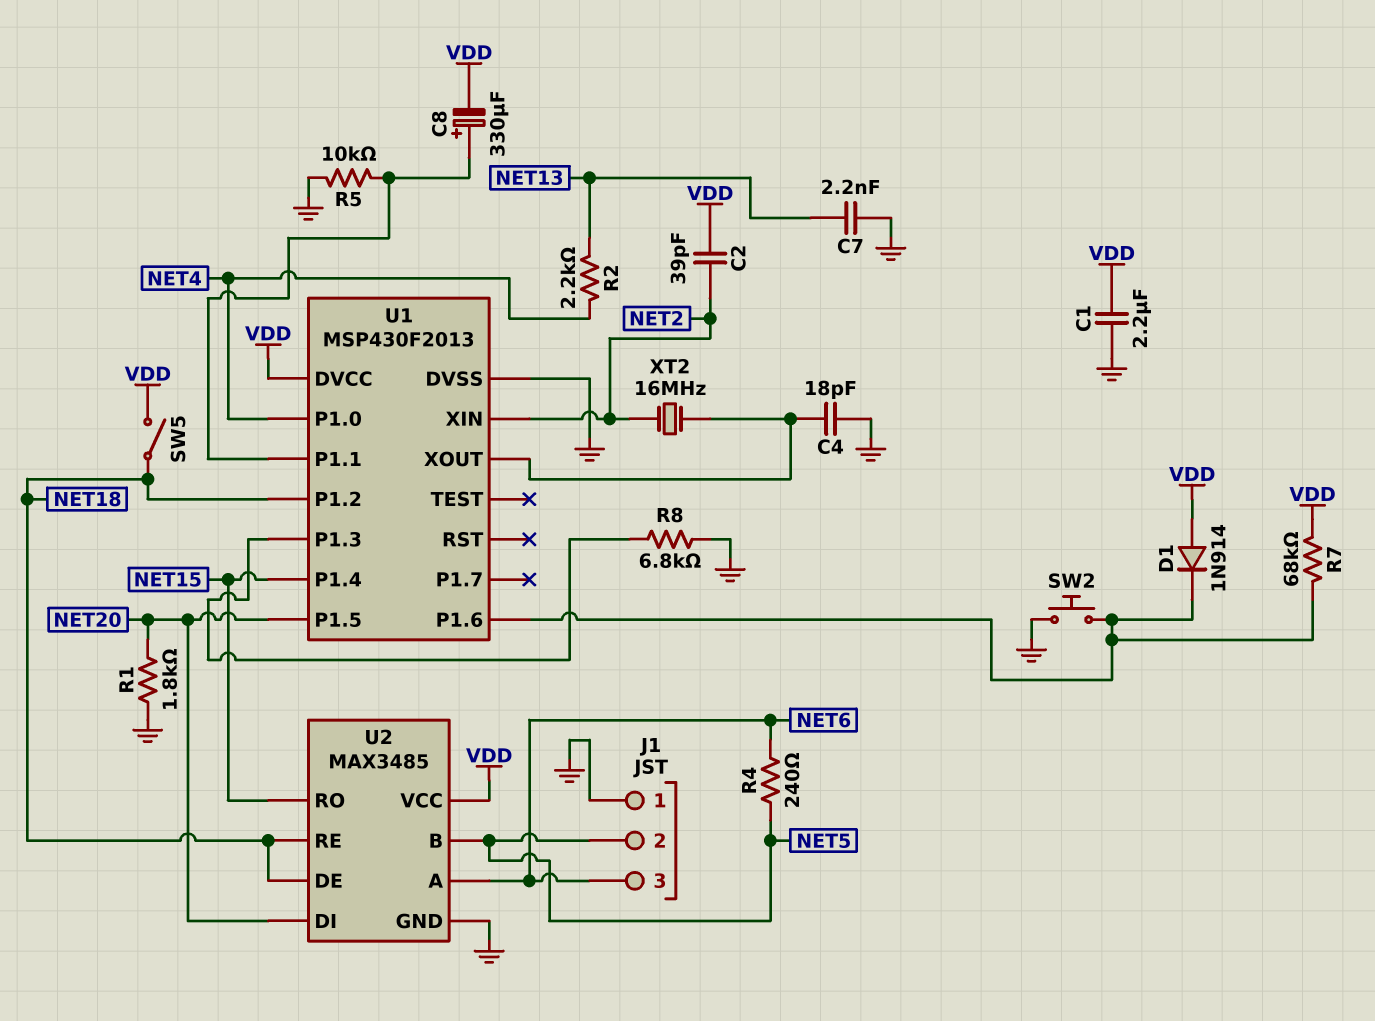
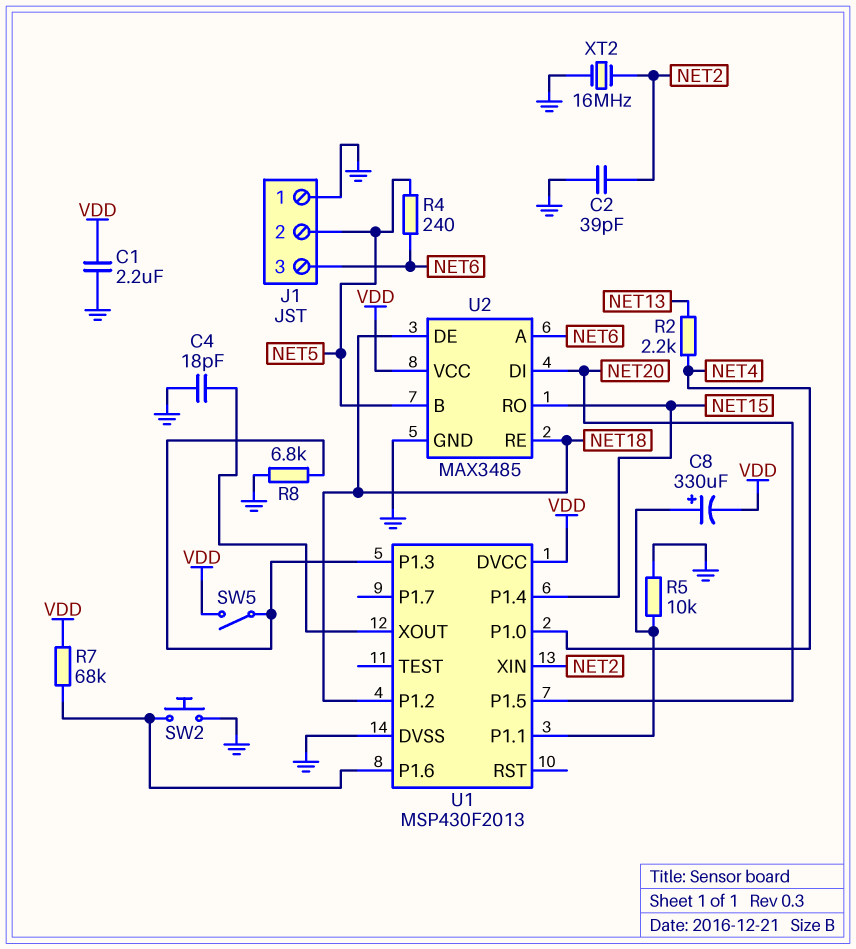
C2: 39pF (NET2, VDD) -> 39pF (GND, NET2)
C7: 2.2nF (GND, NET13) -> none
D1: diode 1N914 (A VDD, K U1/P1.6) -> none
R1: 1.8k (GND, NET20) -> none
SW5: switch (NET18, VDD) -> switch (U1/P1.3, VDD)
XT2: 16MHz (NET2, U1/XOUT) -> 16MHz (GND, NET2)

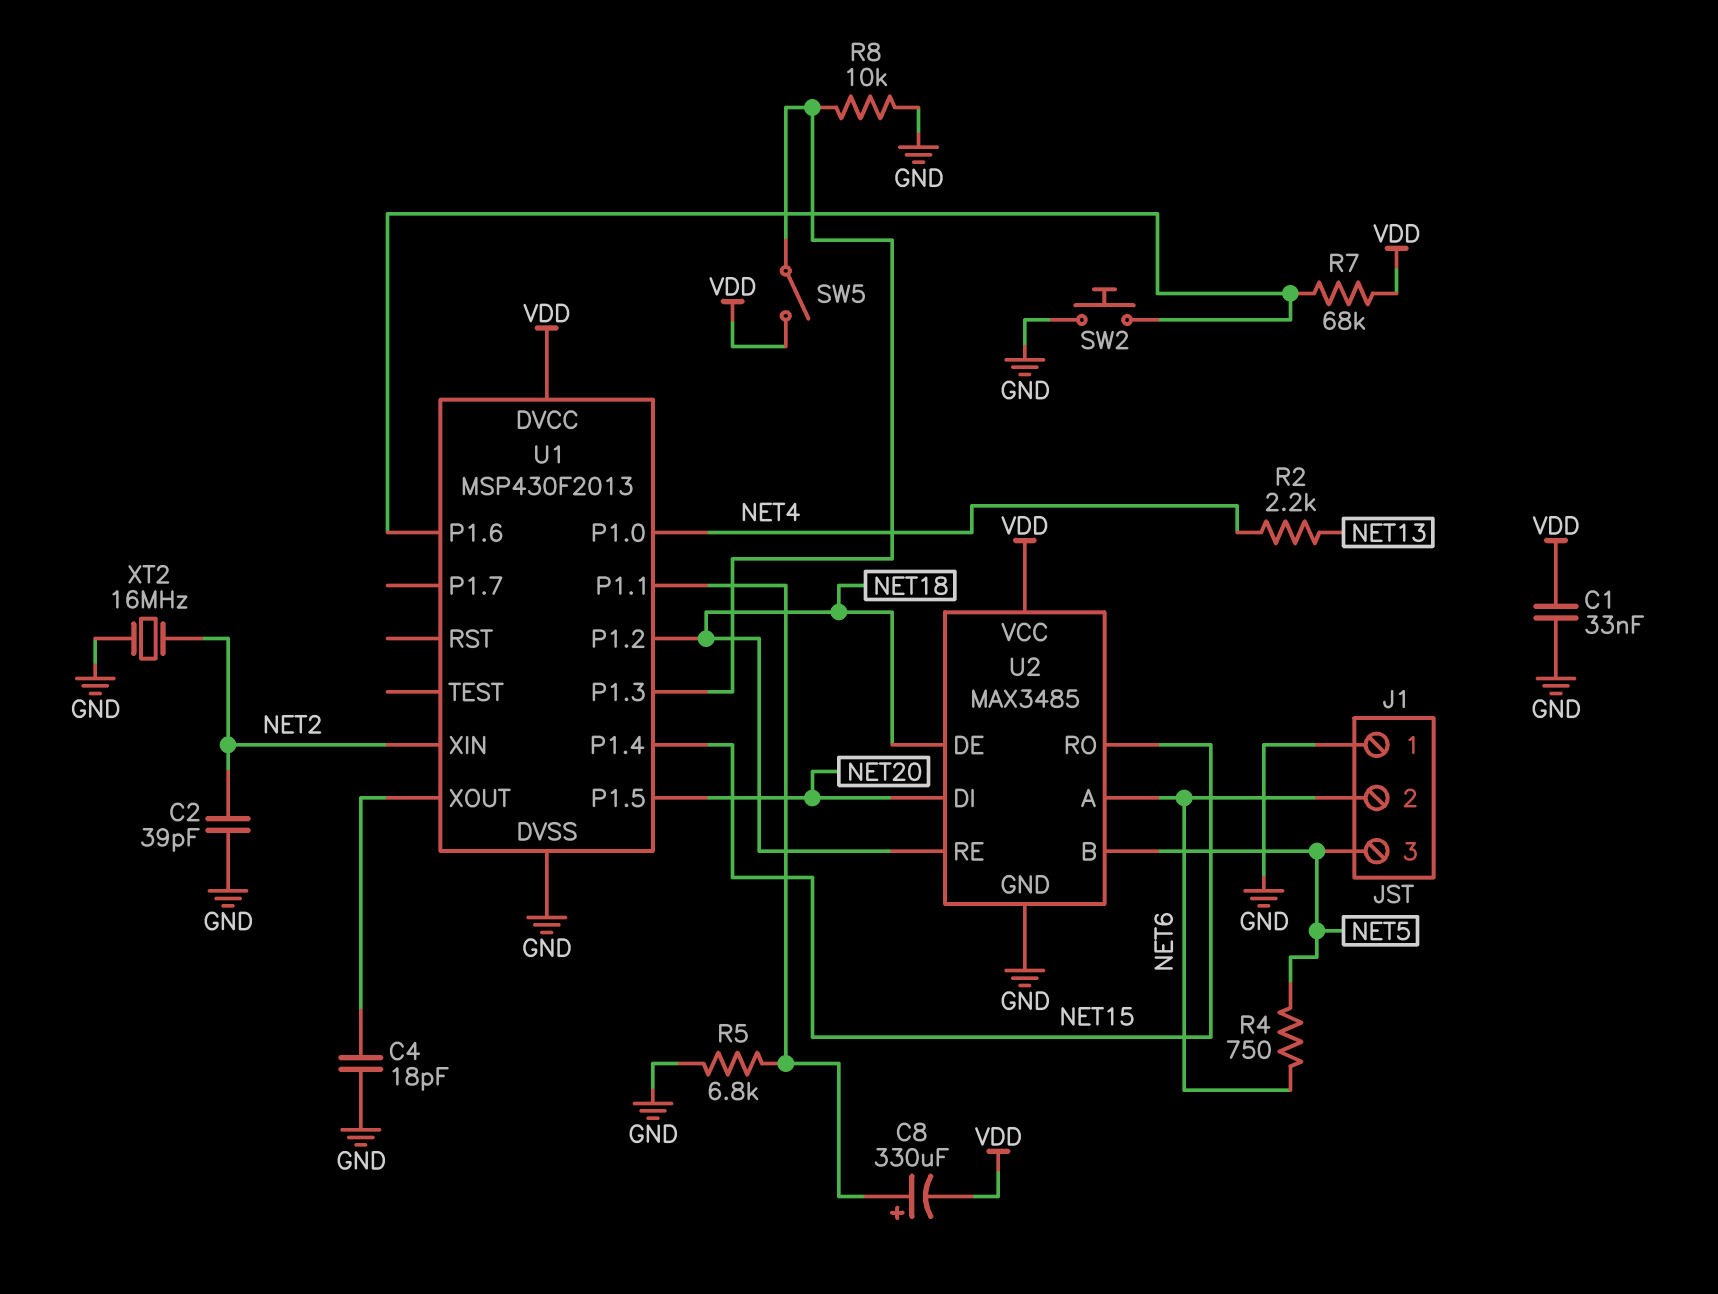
C1: 2.2uF (GND, VDD) -> 33nF (GND, VDD)
J1 pin 2: NET5 -> NET6
J1 pin 3: NET6 -> NET5
R4: 240 (NET5, NET6) -> 750 (NET5, NET6)
R5: 10k (GND, U1/P1.1) -> 6.8k (GND, U1/P1.1)
R8: 6.8k (GND, U1/P1.3) -> 10k (GND, U1/P1.3)

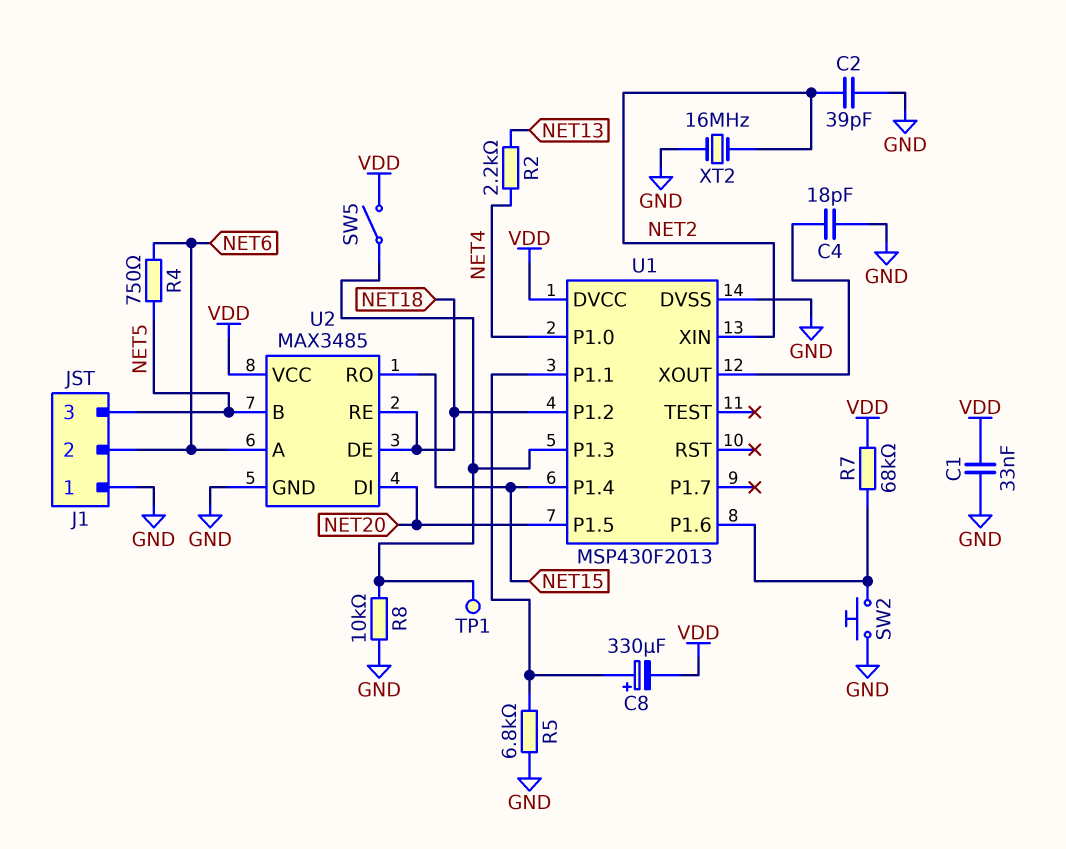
TP1: none -> test point (U1/P1.3)

